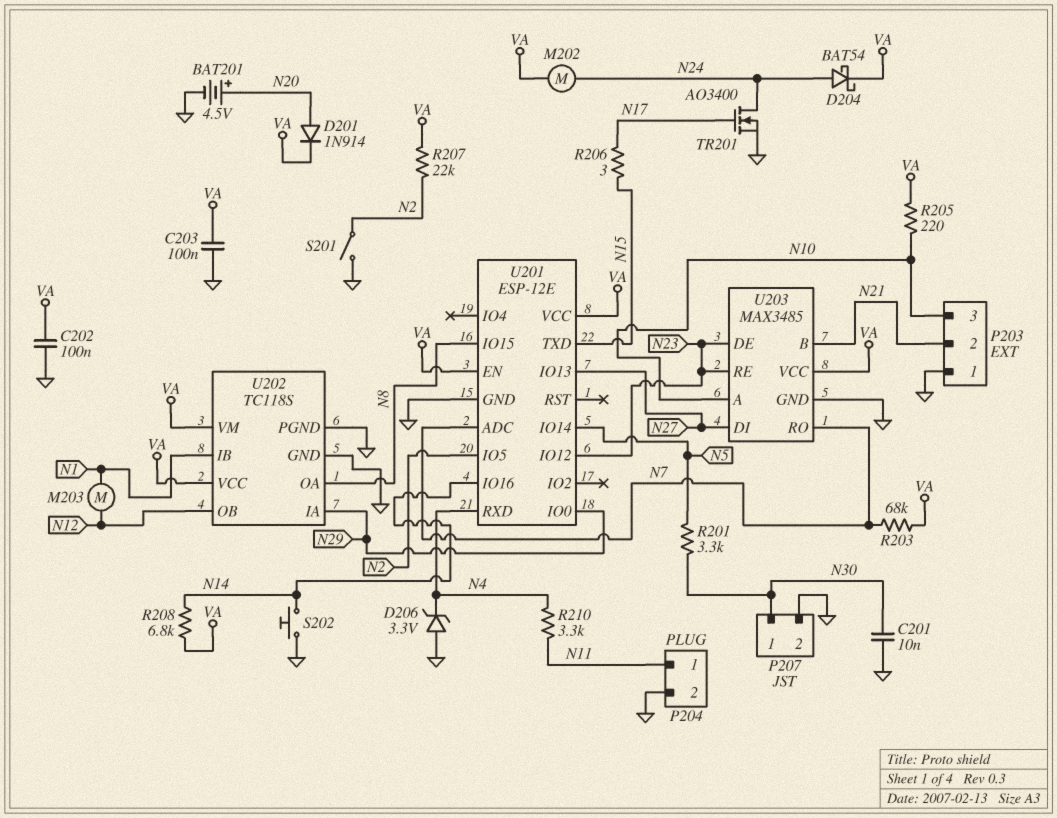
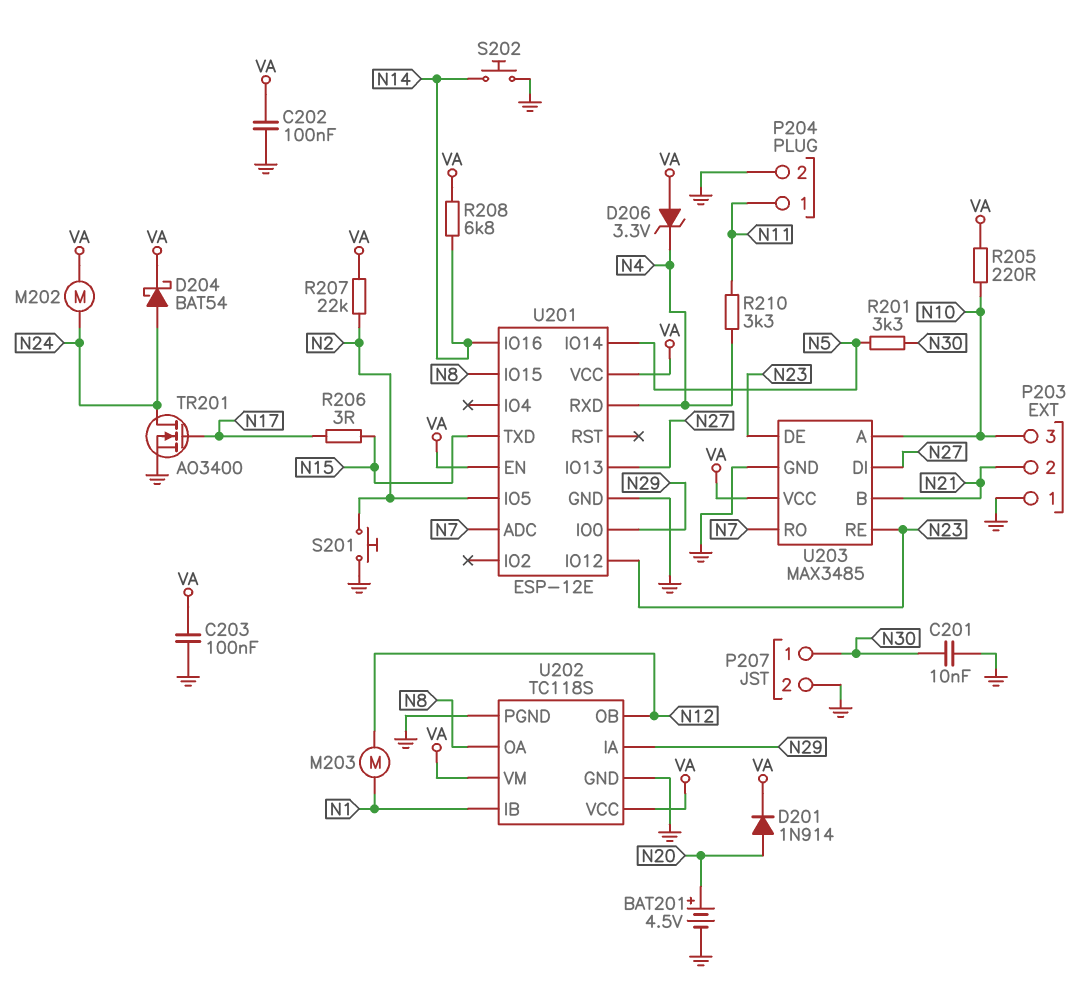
D206: zener 3.3V (A GND, K N4) -> zener 3.3V (A VA, K N4)
R203: 68k (N7, VA) -> none
S201: switch (GND, N2) -> button (GND, N2)

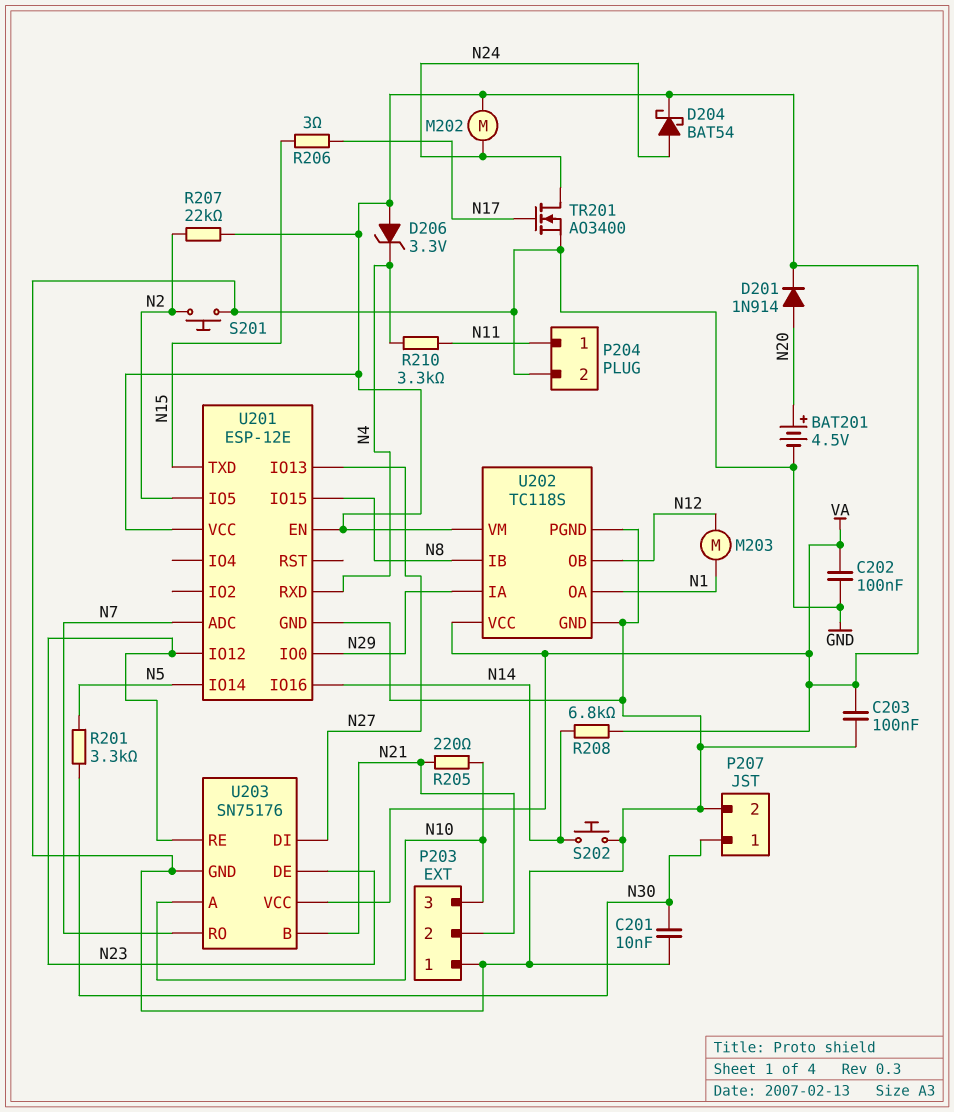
R205: 220 (N10, VA) -> 220 (N10, N21)
U202 pin IB: N1 -> N8
U202 pin OA: N8 -> N1
U203: MAX3485 -> SN75176

